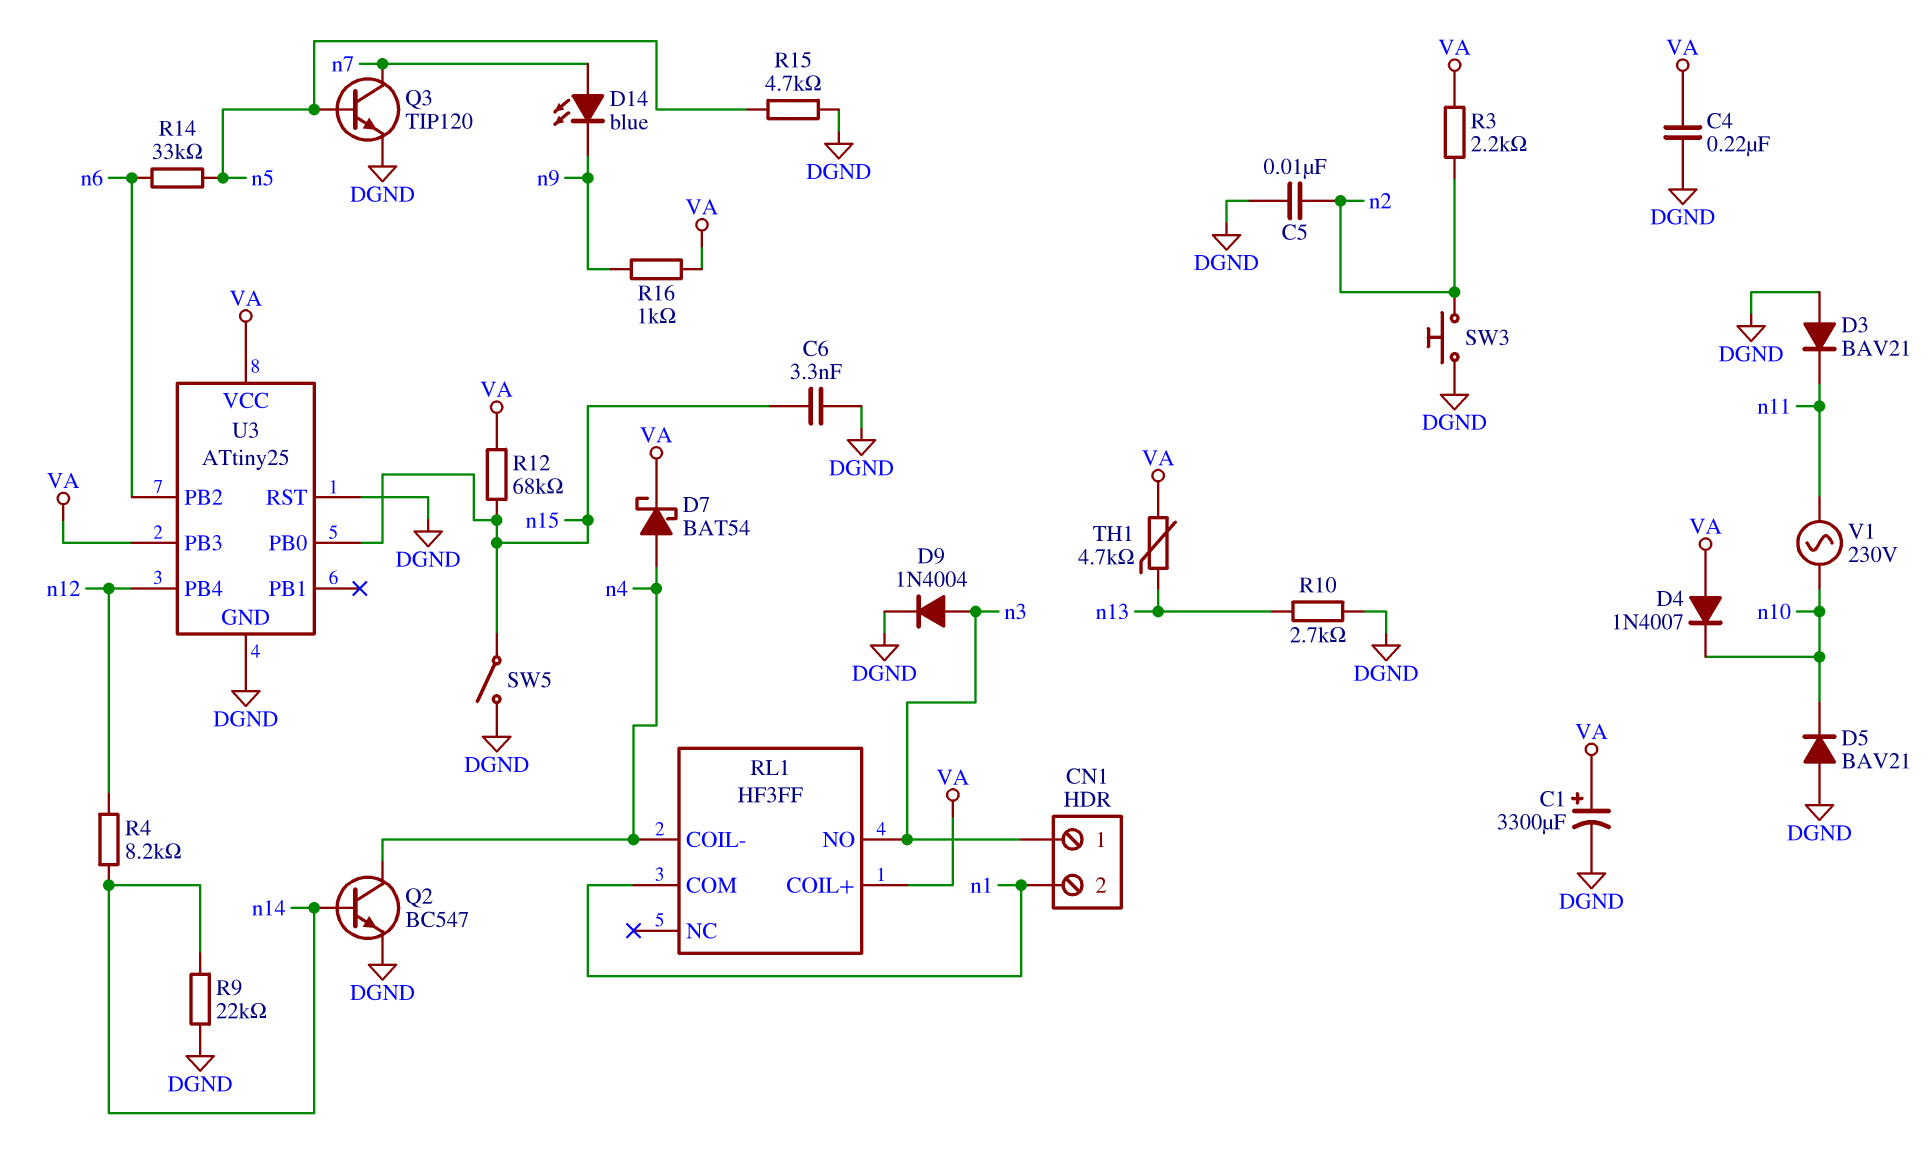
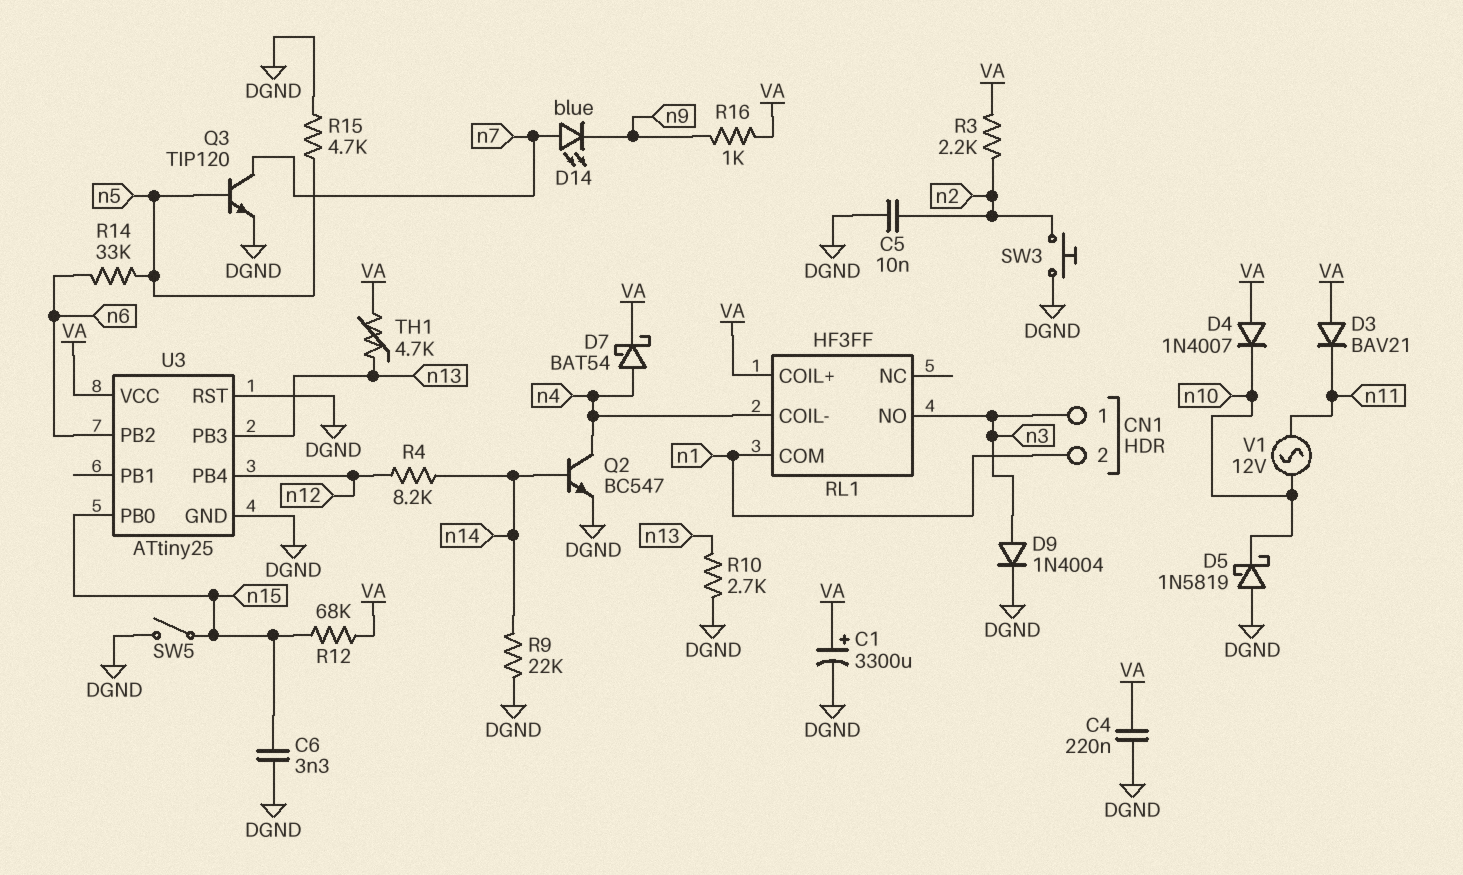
D3: diode BAV21 (A DGND, K n11) -> diode BAV21 (A VA, K n11)
D5: diode BAV21 (A DGND, K n10) -> schottky 1N5819 (A DGND, K n10)
U3 pin PB3: VA -> n13
V1: AC 230V (n10, n11) -> AC 12V (n10, n11)

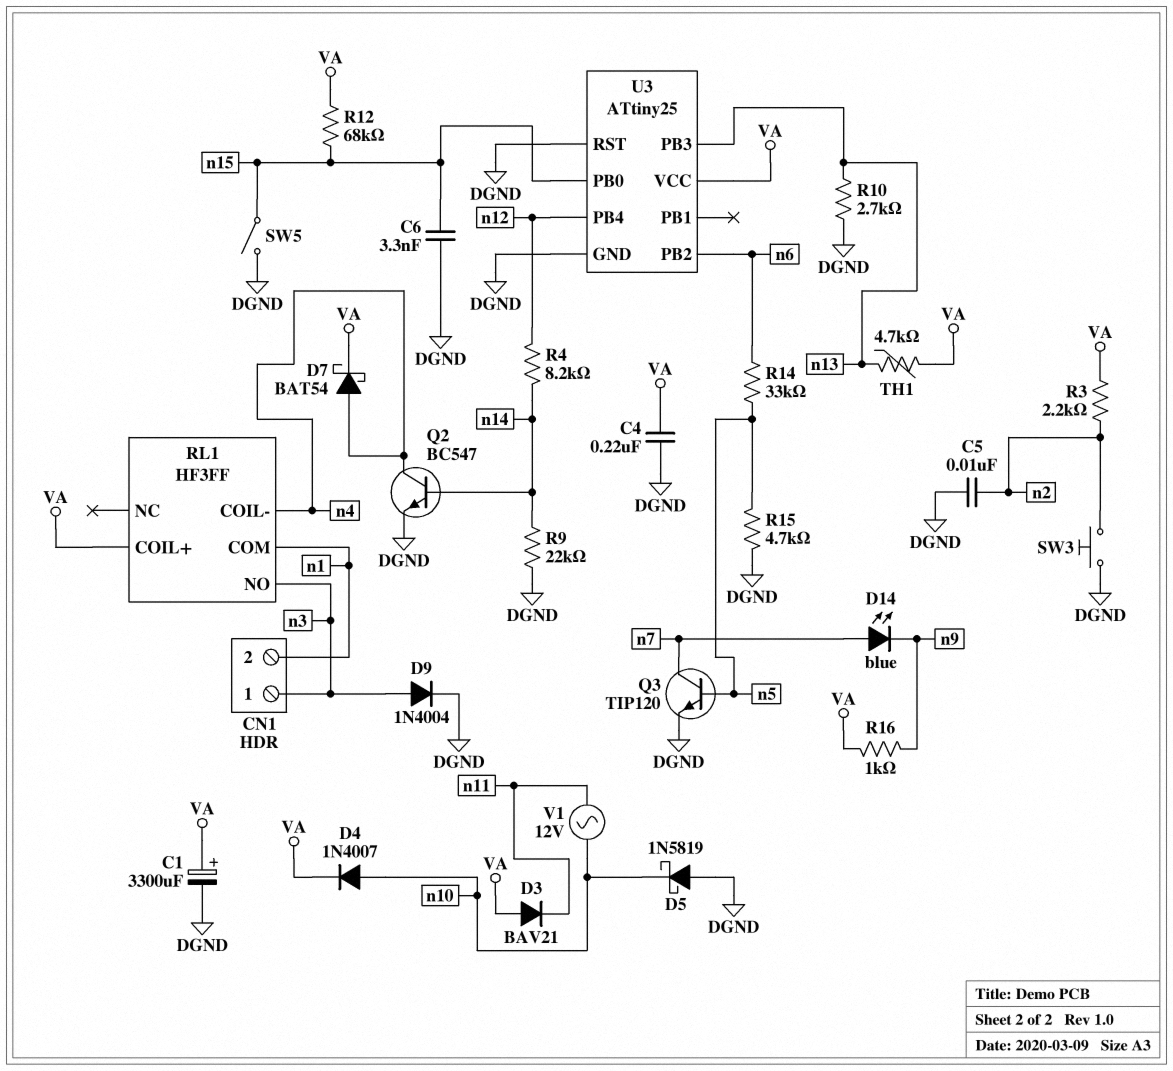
D4: diode 1N4007 (A VA, K n10) -> diode 1N4007 (A n10, K VA)

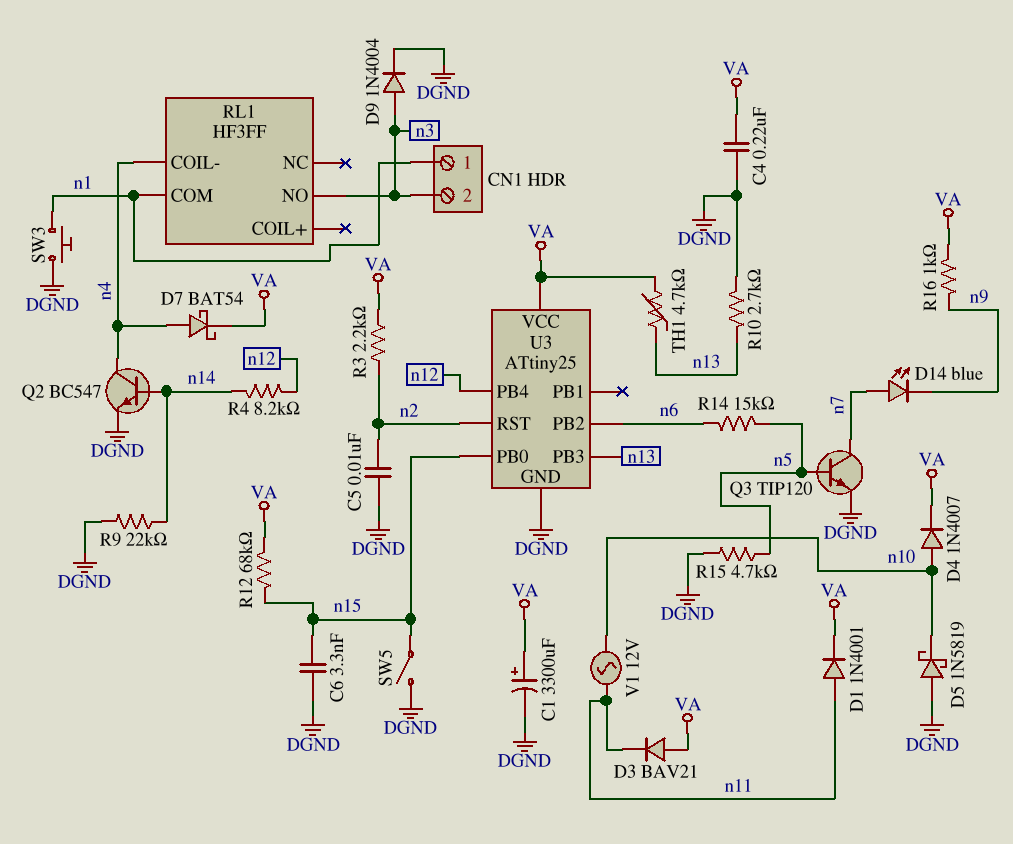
CN1 pin 1: n3 -> n1
CN1 pin 2: n1 -> n3
D1: none -> diode 1N4001 (A n11, K VA)
R14: 33k (n5, n6) -> 15k (n5, n6)
RL1 pin COIL+: VA -> none
SW3: button (DGND, n2) -> button (DGND, n1)
U3 pin RST: DGND -> n2

